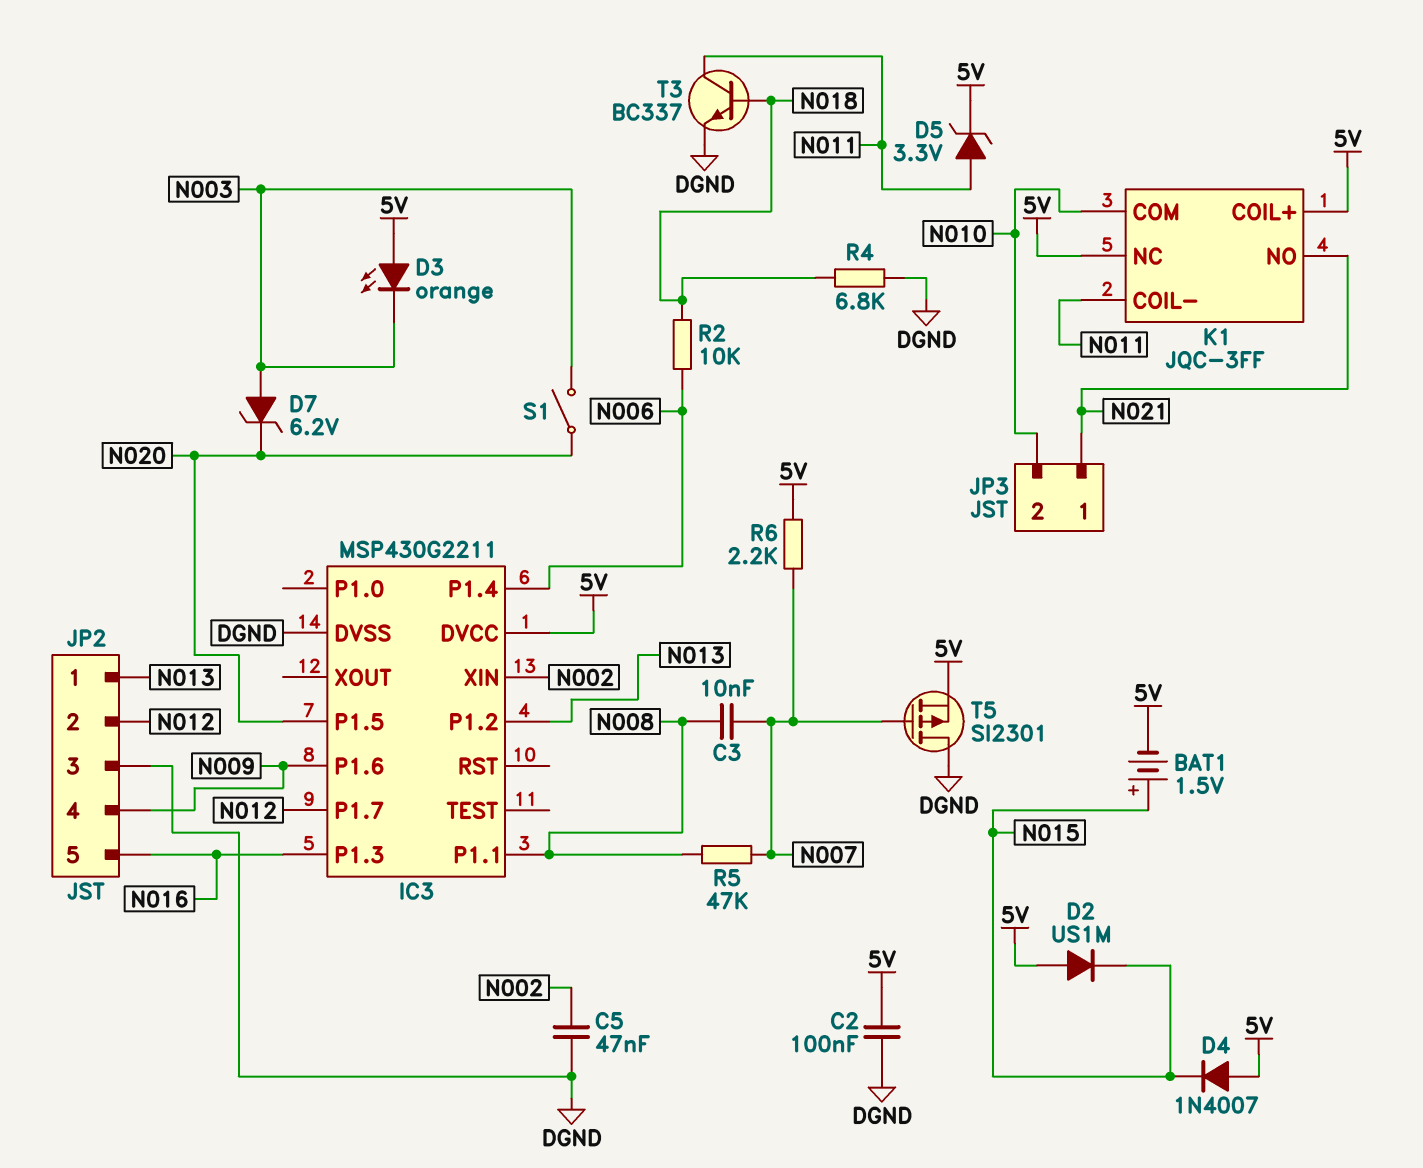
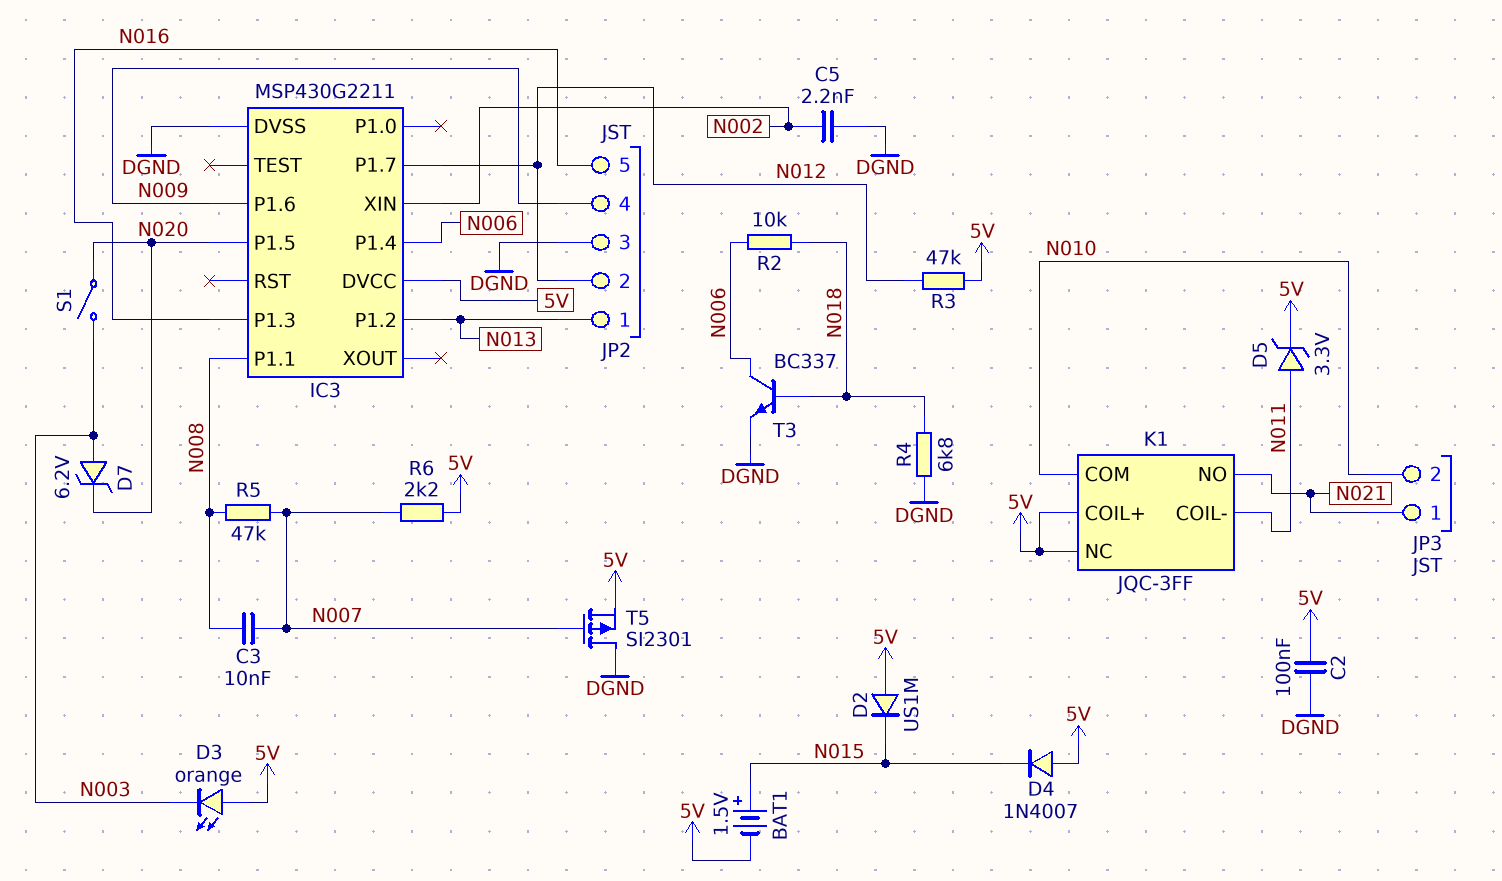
C5: 47nF (DGND, N002) -> 2.2nF (DGND, N002)
R3: none -> 47k (5V, N012)
T3: NPN BC337 (B N018, C N011, E DGND) -> NPN BC337 (B N018, C N006, E DGND)

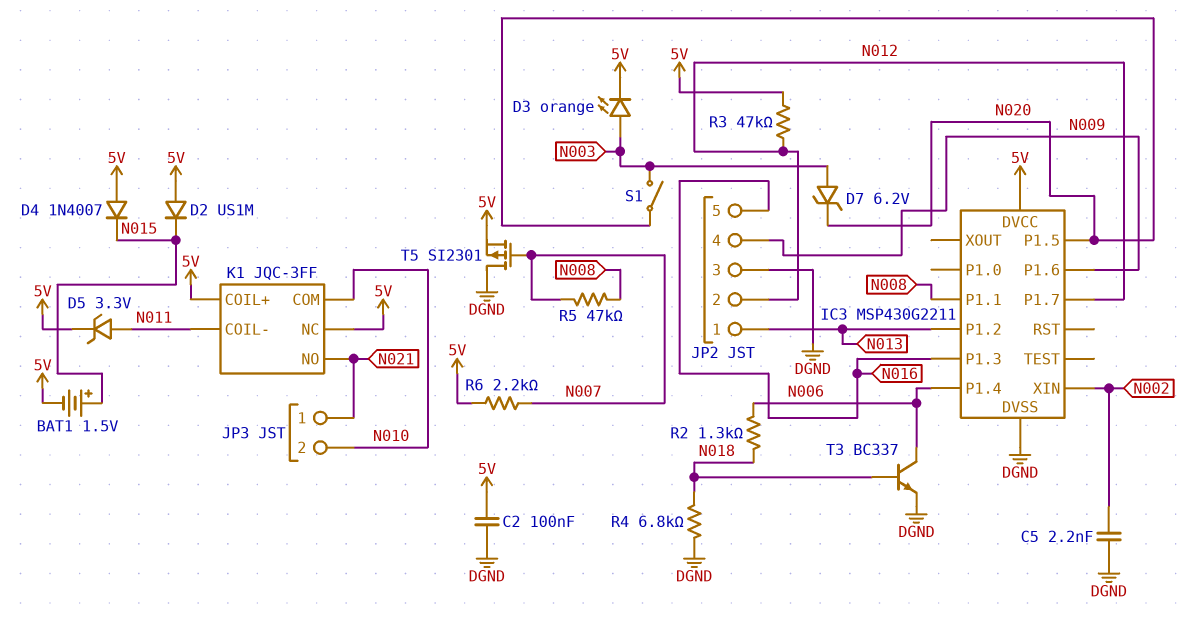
C3: 10nF (N007, N008) -> none
D3: LED orange (A 5V, K N003) -> LED orange (A N003, K 5V)
R2: 10k (N006, N018) -> 1.3k (N006, N018)

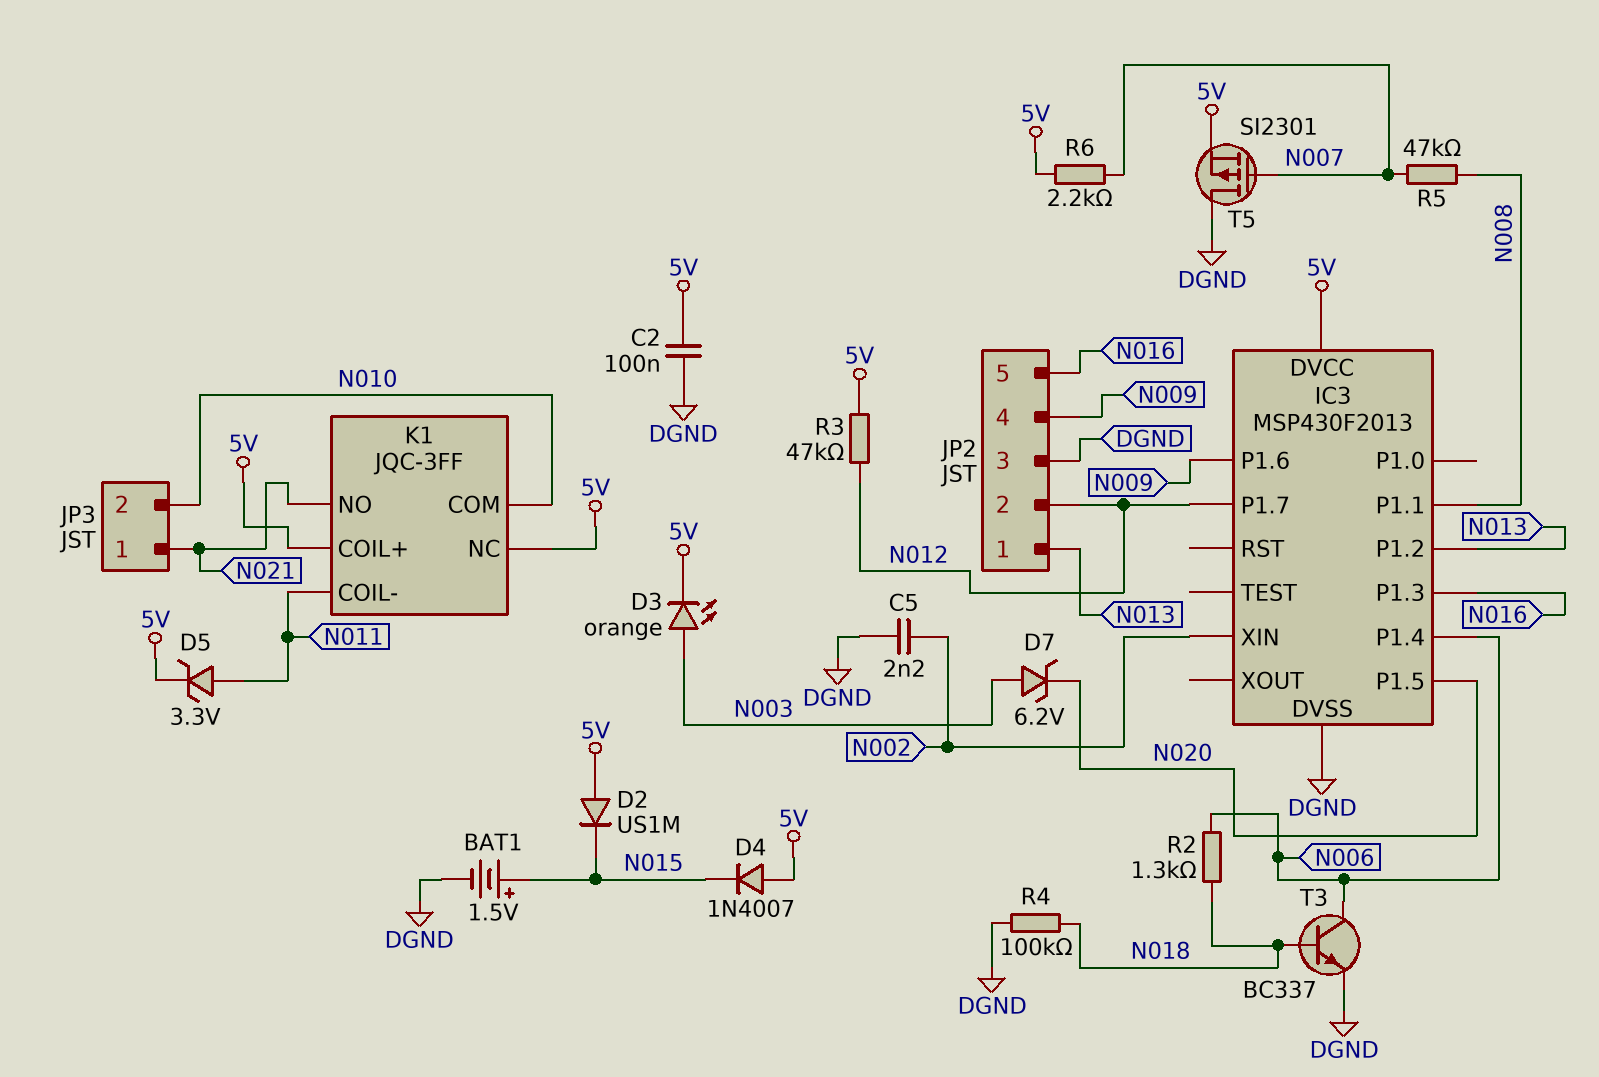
BAT1: 1.5V (plus N015, minus 5V) -> 1.5V (plus N015, minus DGND)
IC3: MSP430G2211 -> MSP430F2013
R4: 6.8k (DGND, N018) -> 100k (DGND, N018)
S1: switch (N003, N020) -> none

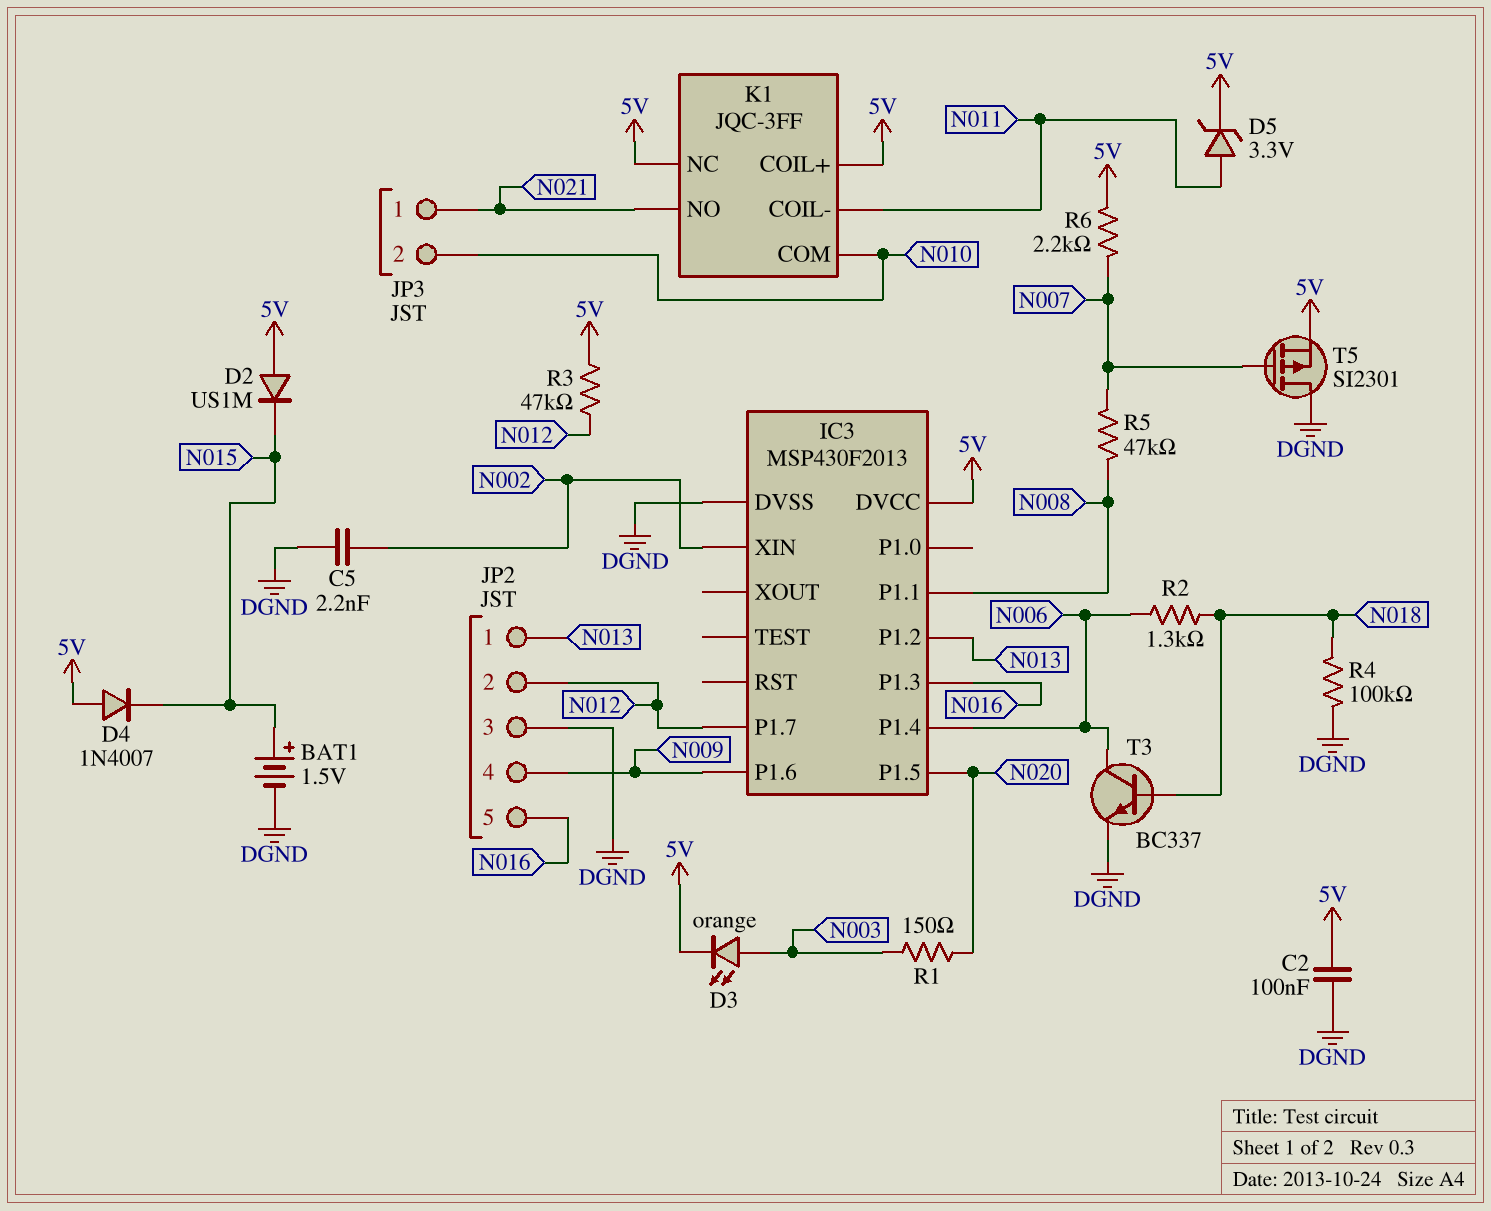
D7: zener 6.2V (A N003, K N020) -> none
R1: none -> 150 (N003, N020)

